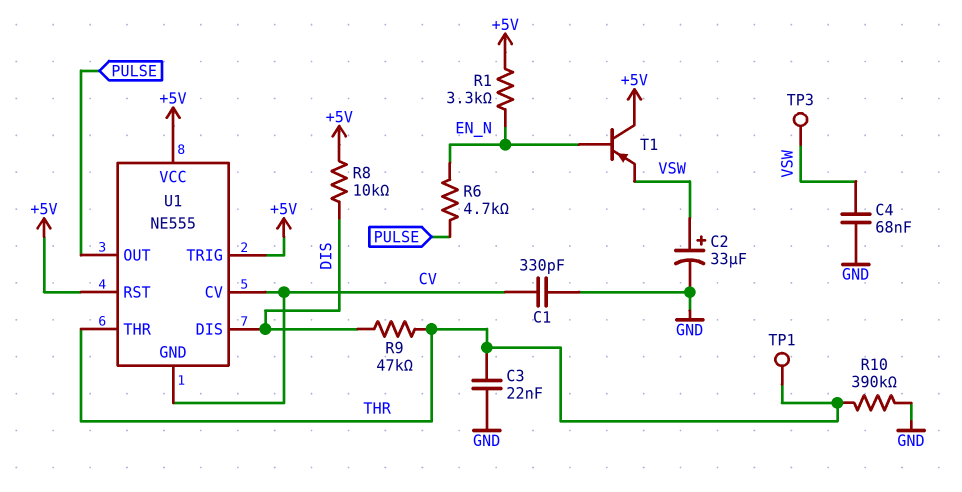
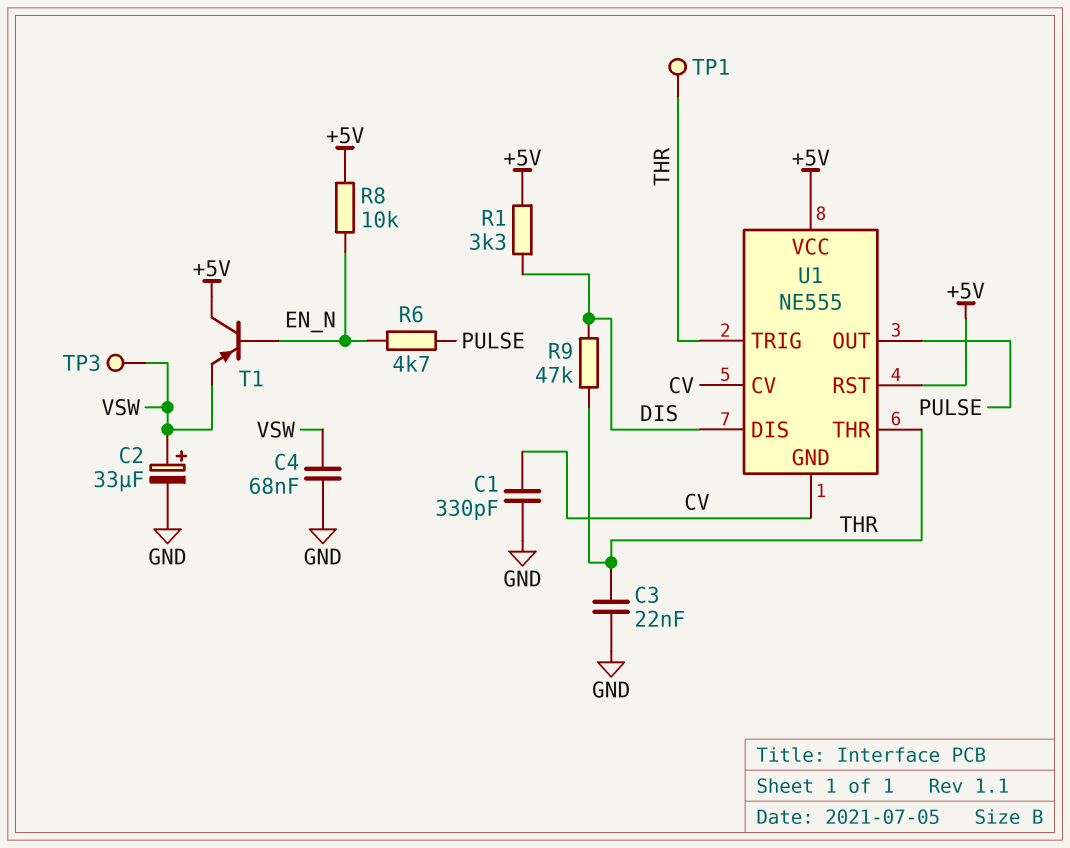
R1: 3.3k (+5V, EN_N) -> 3.3k (+5V, DIS)
R8: 10k (+5V, DIS) -> 10k (+5V, EN_N)
R10: 390k (GND, THR) -> none
U1 pin TRIG: +5V -> THR

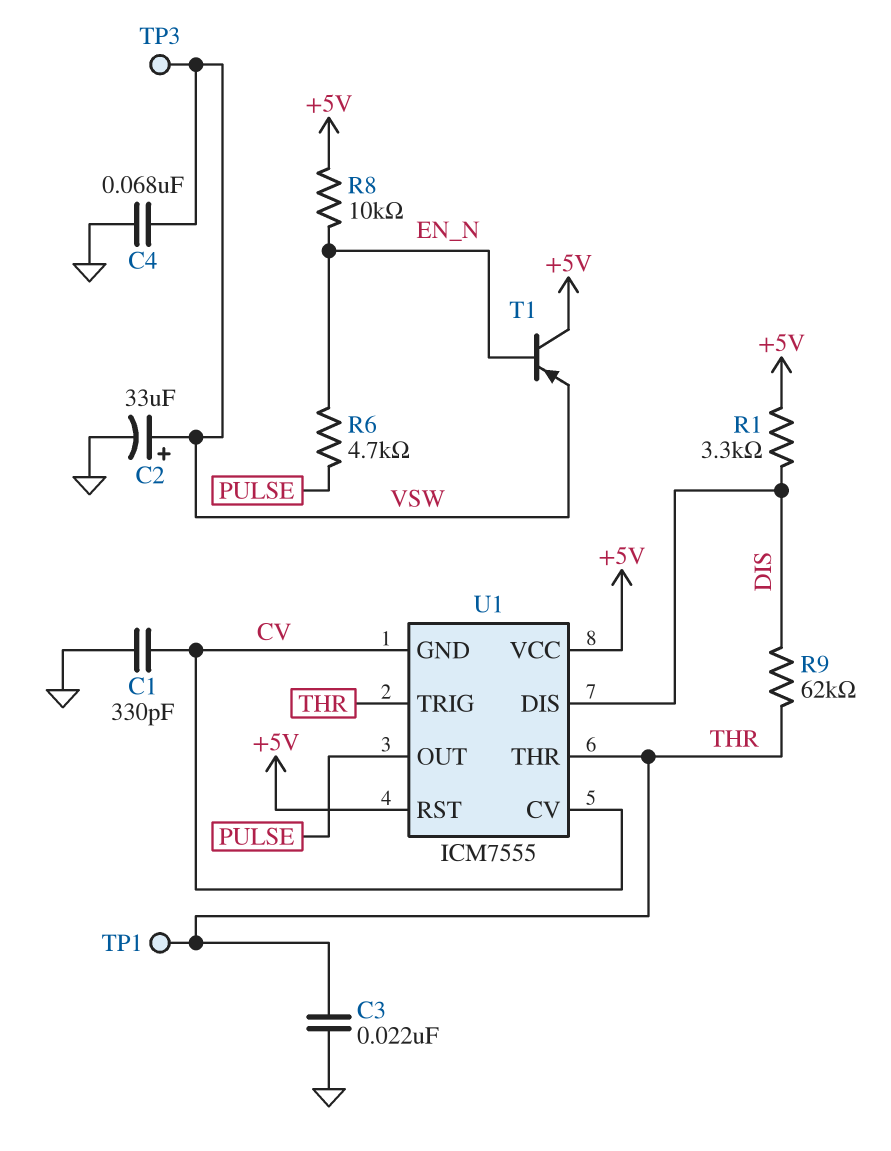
R9: 47k (DIS, THR) -> 62k (DIS, THR)
U1: NE555 -> ICM7555

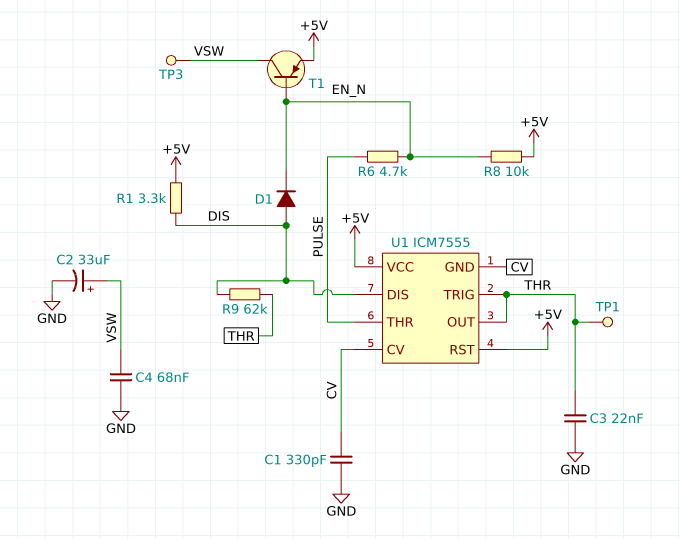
D1: none -> diode (A DIS, K EN_N)
T1: PNP (B EN_N, C +5V, E VSW) -> PNP (B EN_N, C VSW, E +5V)
U1 pin OUT: PULSE -> THR
U1 pin THR: THR -> PULSE

